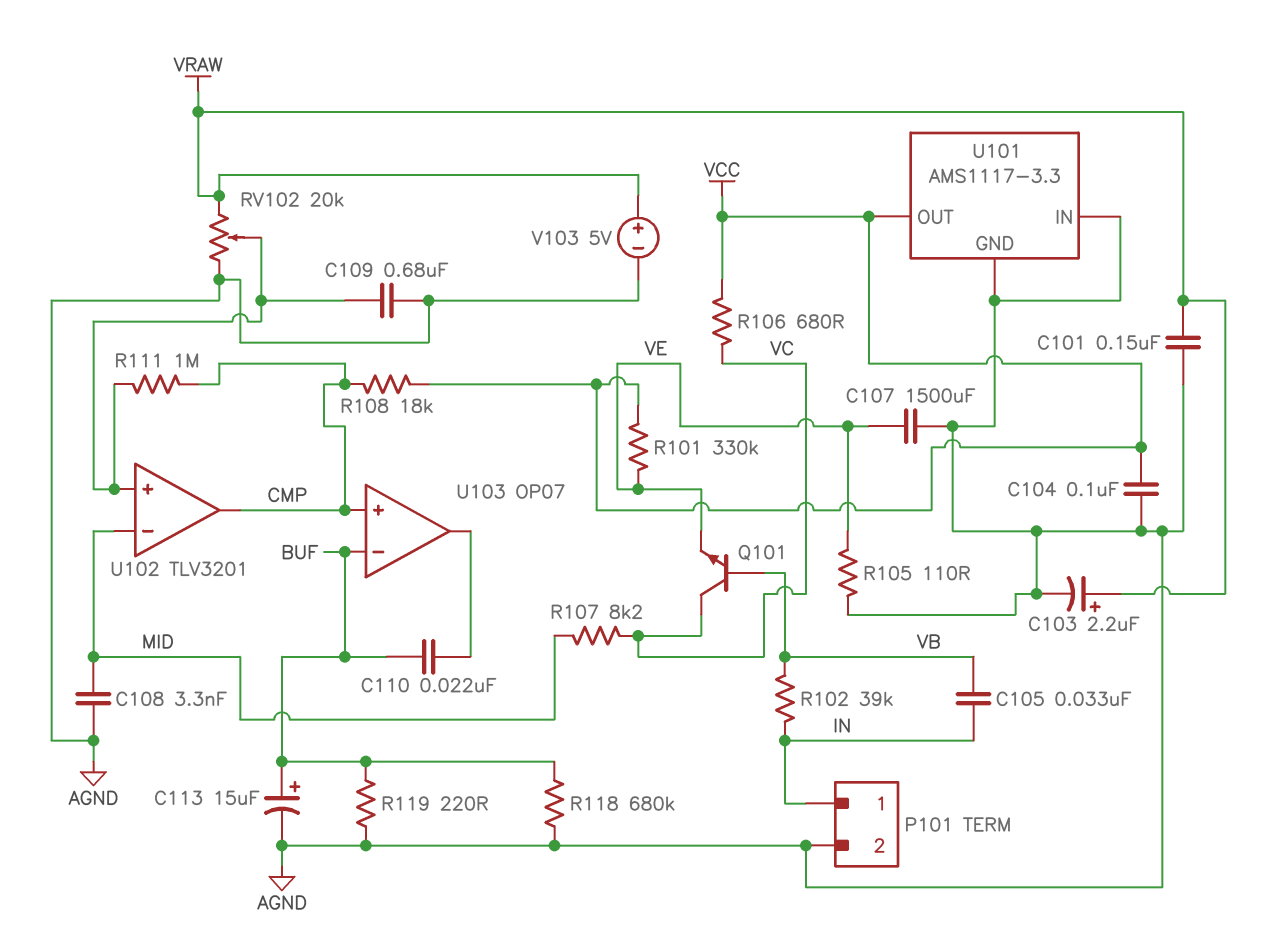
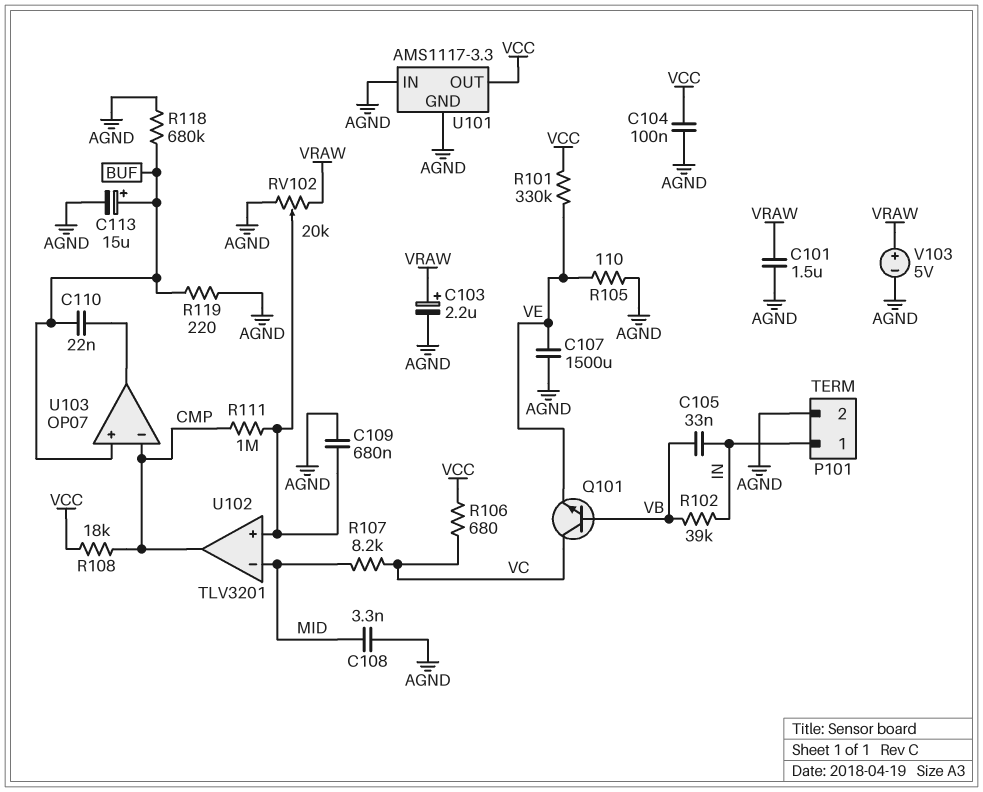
C101: 150nF (AGND, VRAW) -> 1.5uF (AGND, VRAW)
U103 pin in+: CMP -> BUF
U103 pin in-: BUF -> CMP

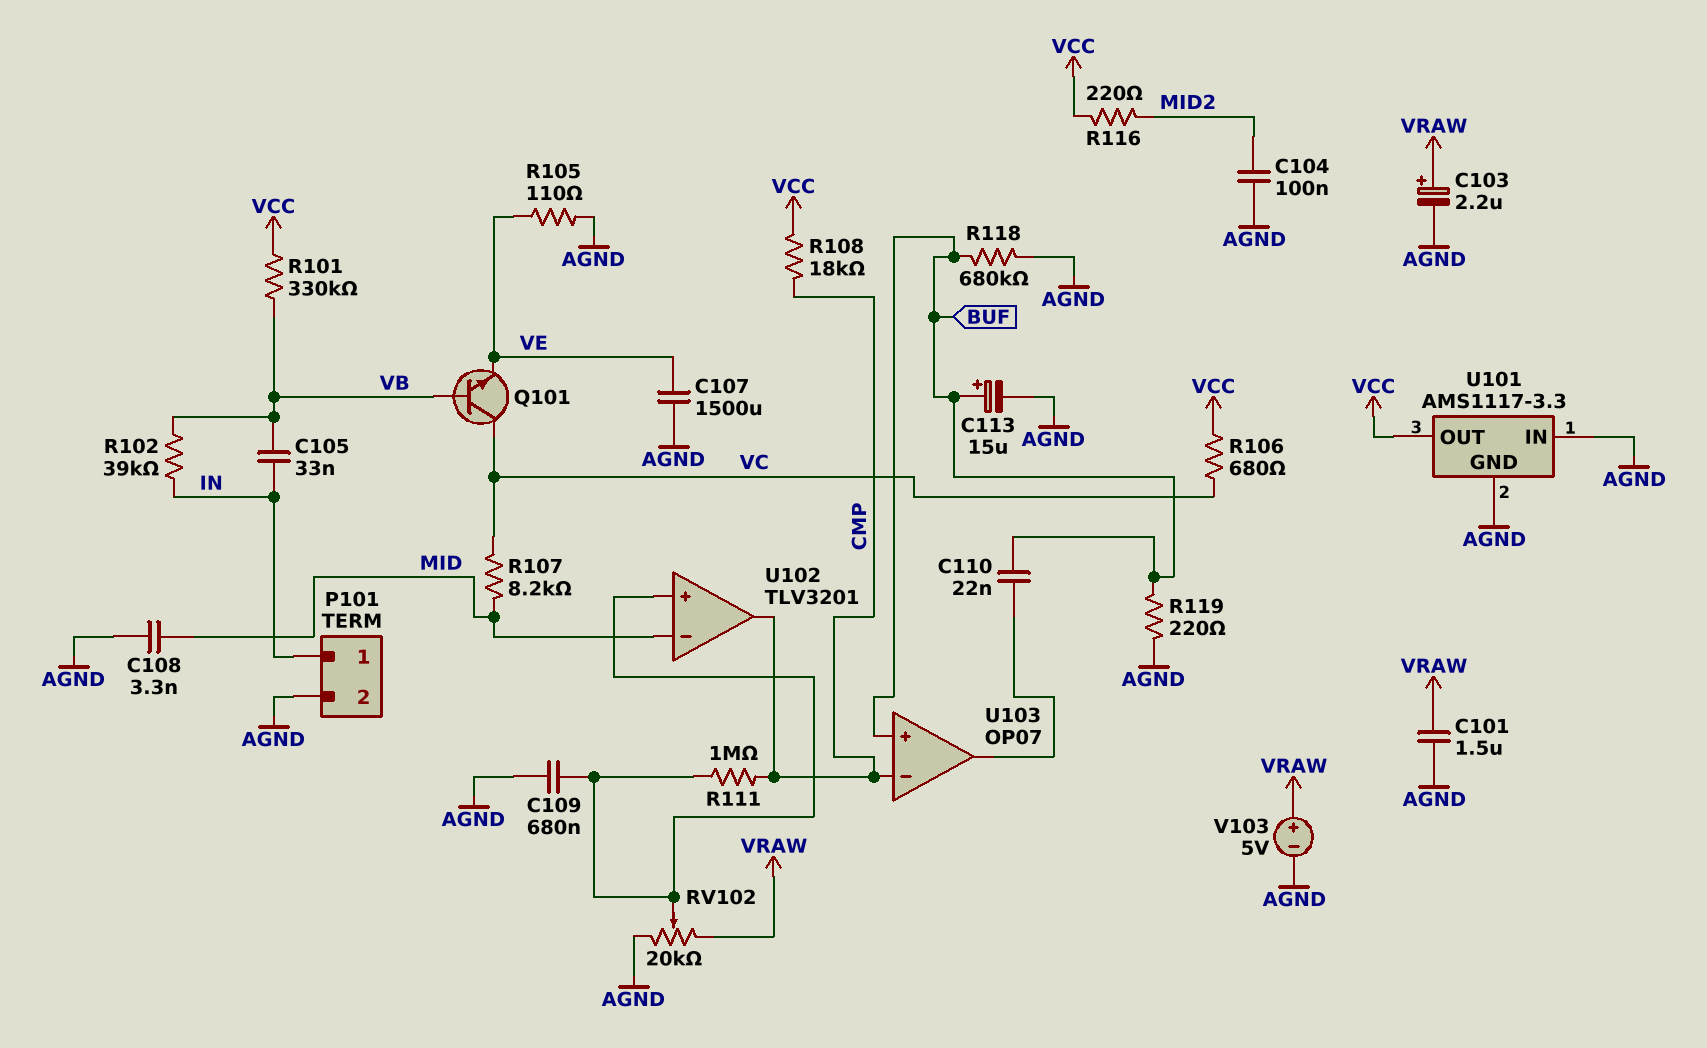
C104: 100nF (AGND, VCC) -> 100nF (AGND, MID2)
R101: 330k (VCC, VE) -> 330k (VB, VCC)
R116: none -> 220 (MID2, VCC)

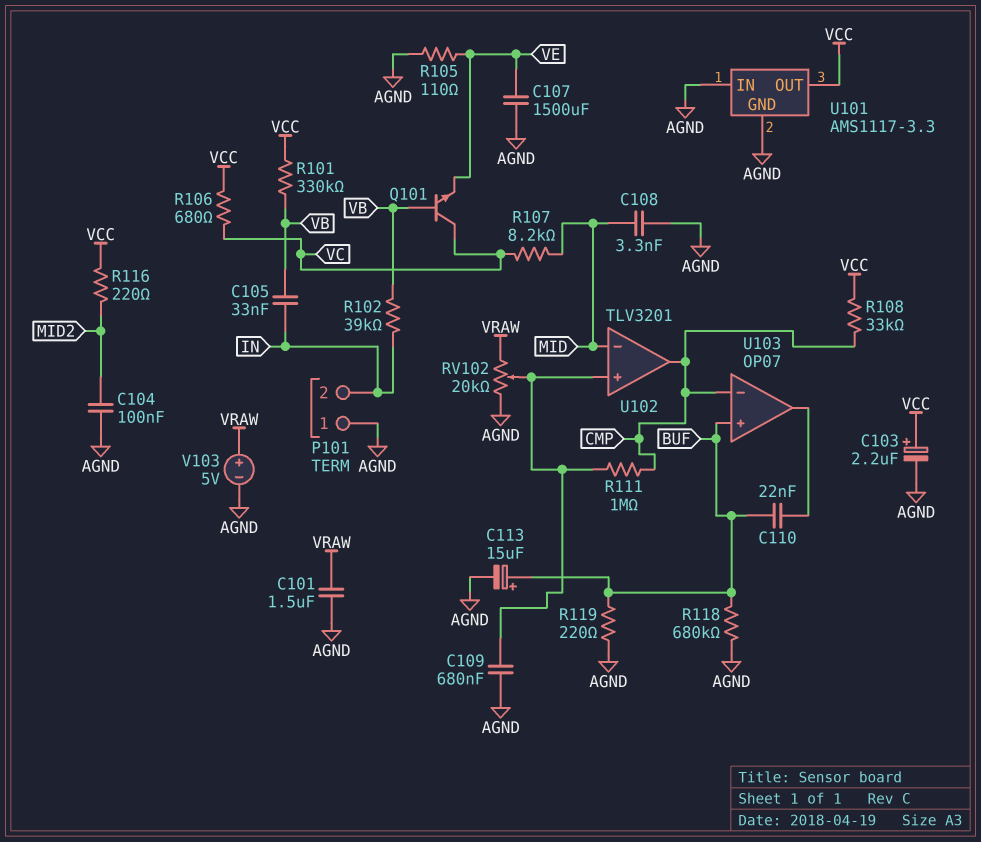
C103: 2.2uF (plus VRAW, minus AGND) -> 2.2uF (plus VCC, minus AGND)
P101 pin 1: IN -> AGND
P101 pin 2: AGND -> IN
R108: 18k (CMP, VCC) -> 33k (CMP, VCC)

